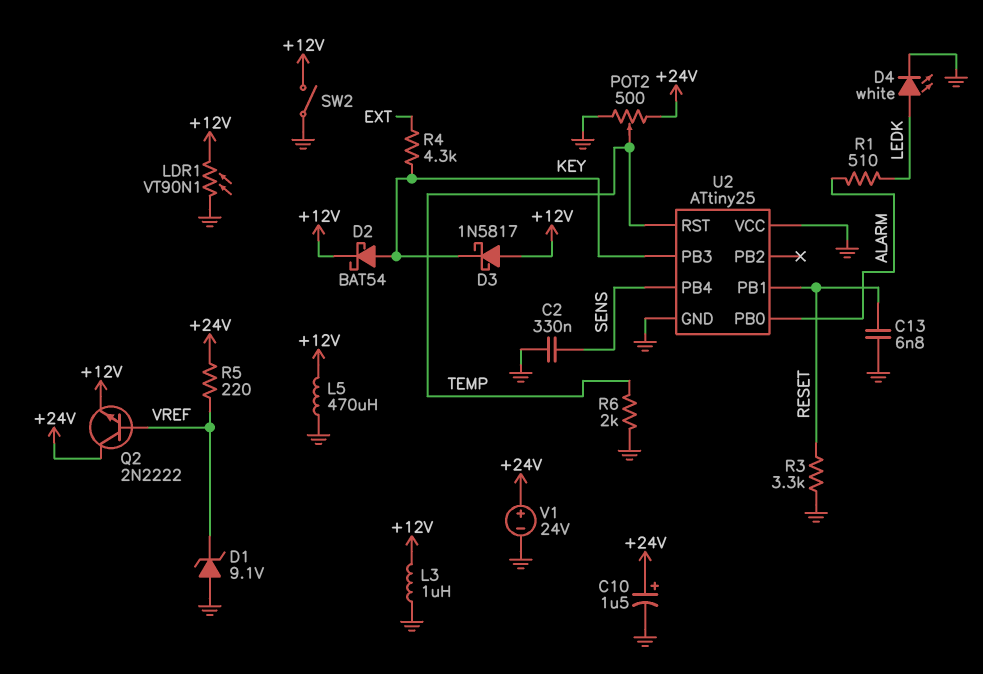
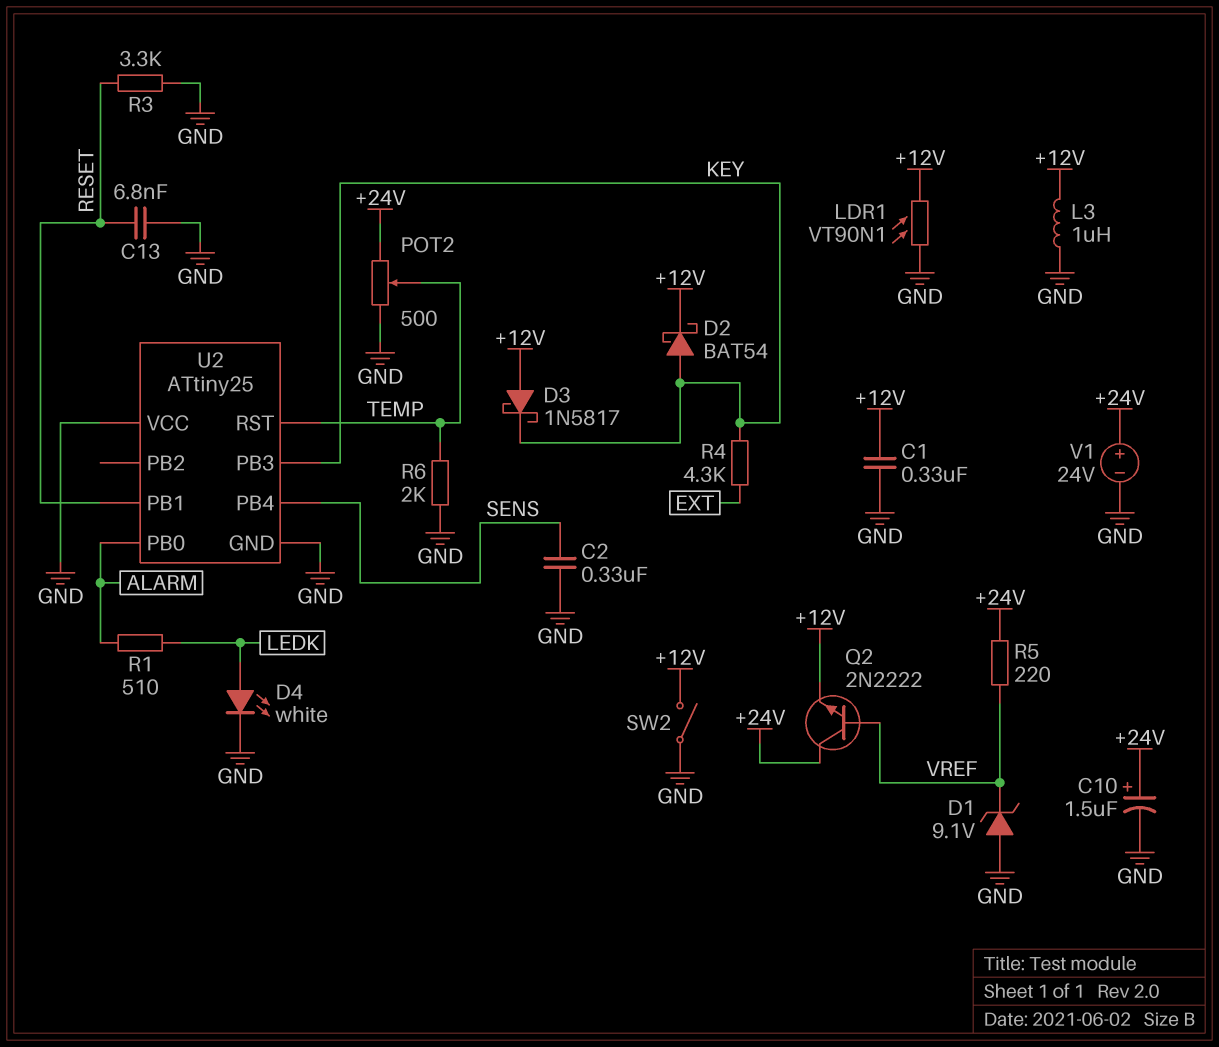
C1: none -> 330nF (+12V, GND)
L5: 470uH (+12V, GND) -> none

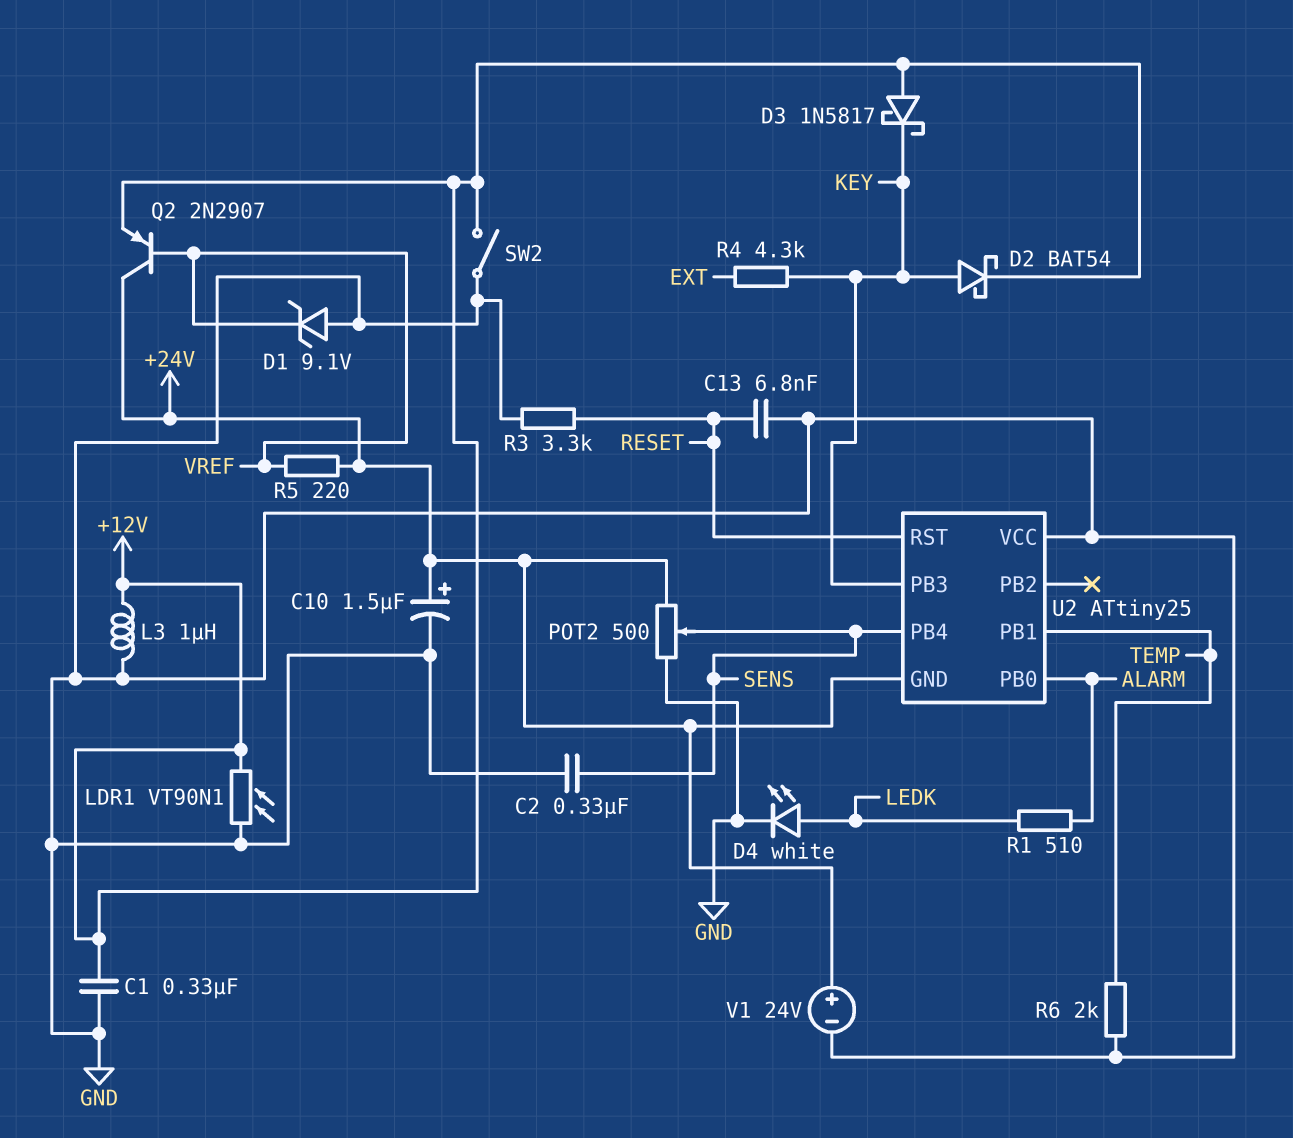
POT2: 500 (+24V, GND, wiper TEMP) -> 500 (+24V, GND, wiper SENS)
Q2: NPN 2N2222 (B VREF, C +24V, E +12V) -> PNP 2N2907 (B VREF, C +24V, E +12V)
U2 pin GND: GND -> +24V
U2 pin PB1: RESET -> TEMP
U2 pin RST: TEMP -> RESET

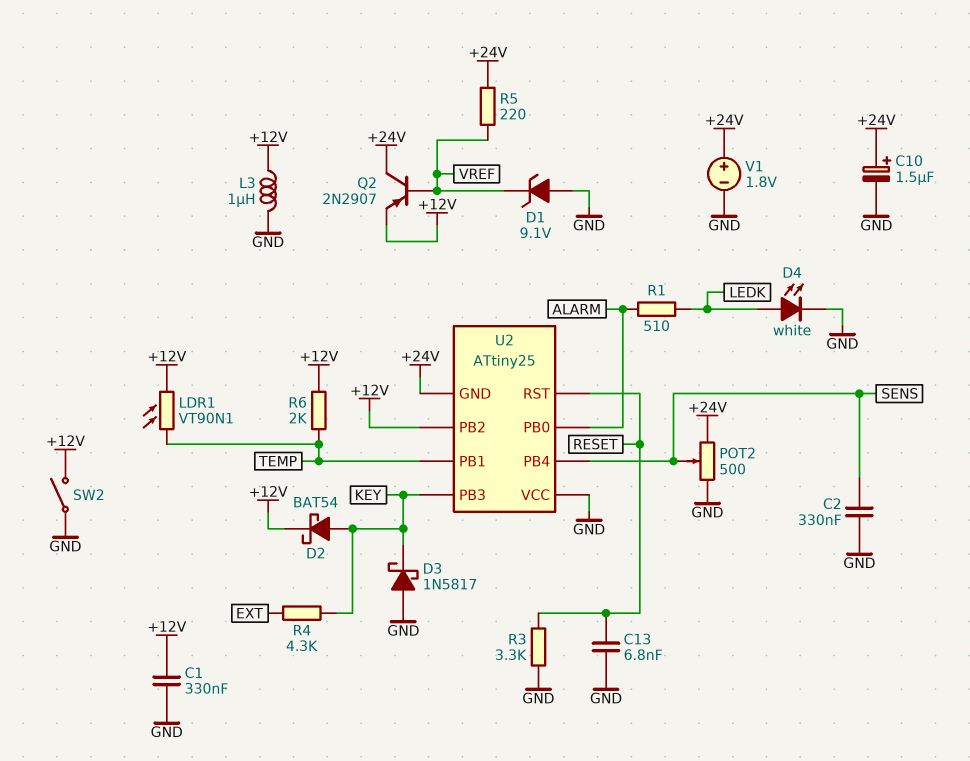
D3: schottky 1N5817 (A +12V, K KEY) -> schottky 1N5817 (A GND, K KEY)
LDR1: VT90N1 (+12V, GND) -> VT90N1 (+12V, TEMP)
R6: 2k (GND, TEMP) -> 2k (+12V, TEMP)
U2 pin PB2: none -> +12V
V1: 24V (plus +24V, minus GND) -> 1.8V (plus +24V, minus GND)

